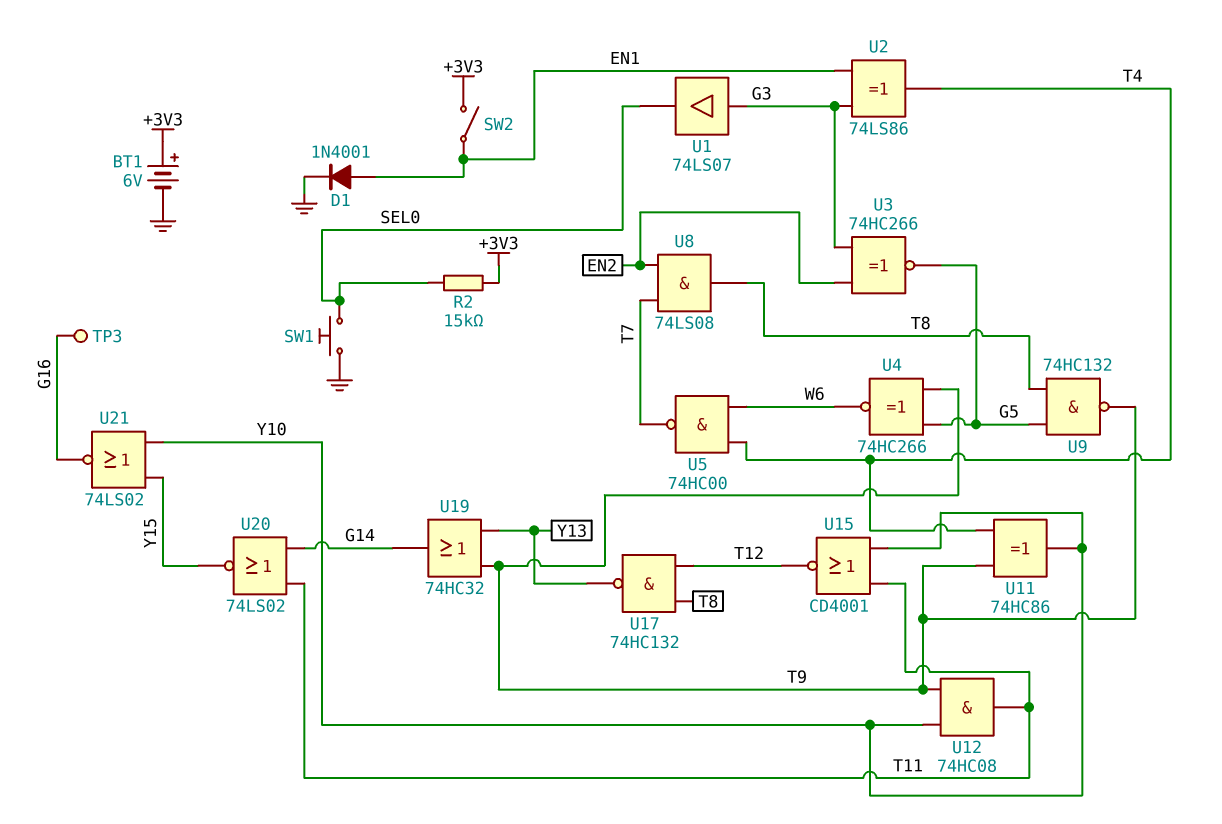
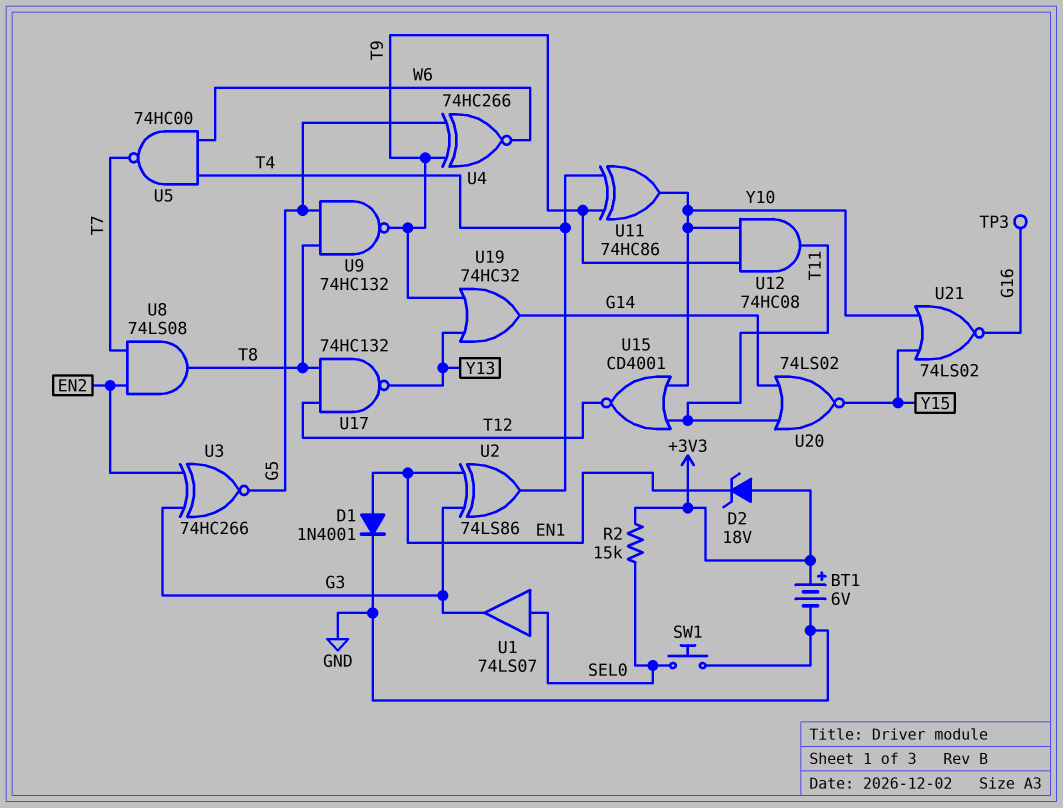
D2: none -> zener 18V (A +3V3, K EN1)
SW2: switch (+3V3, EN1) -> none
U1: buffer 74LS07 (in G3, out SEL0) -> buffer 74LS07 (in SEL0, out G3)

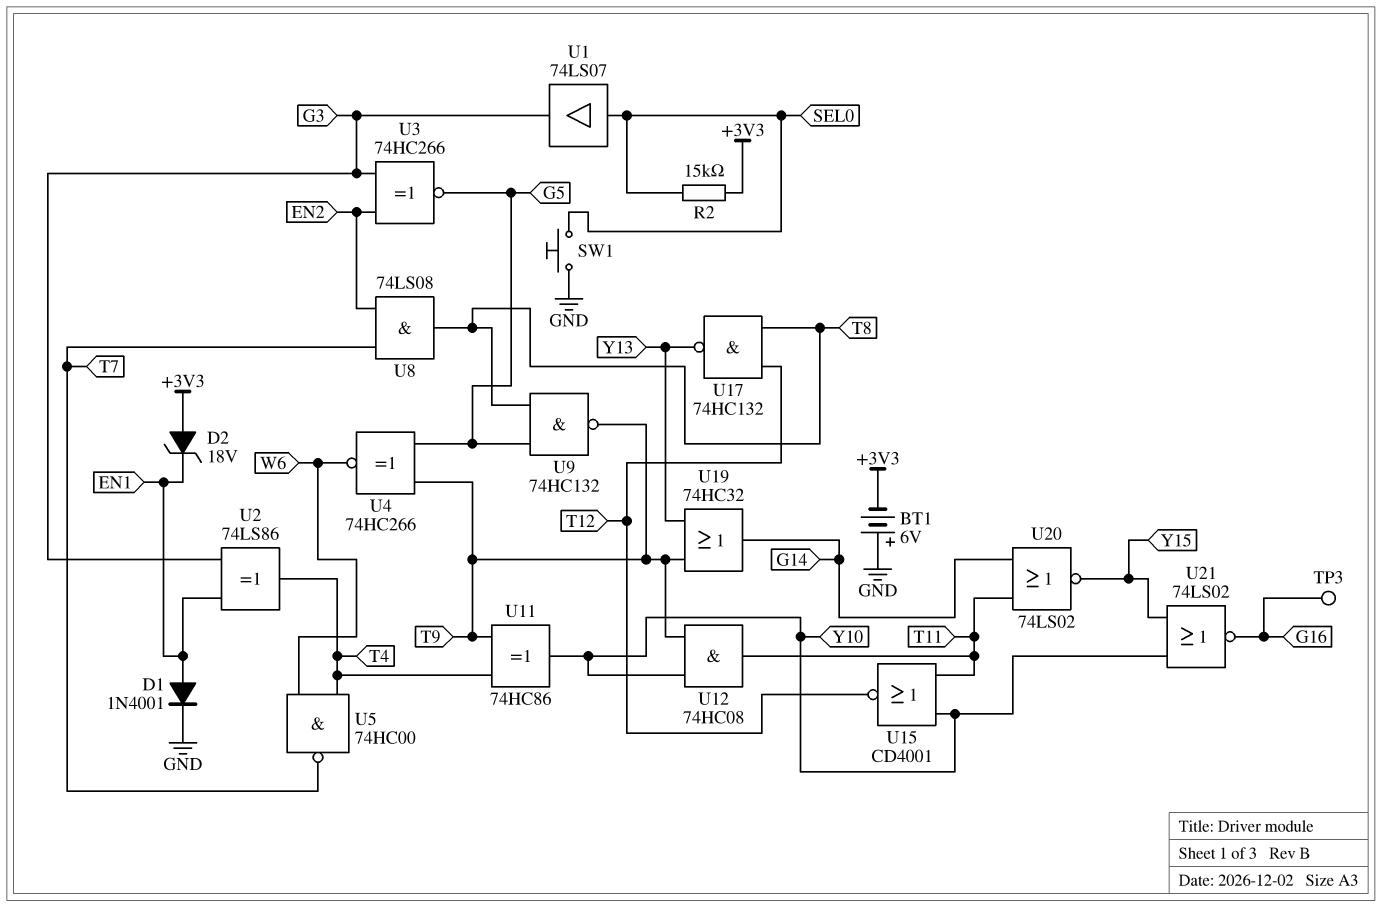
BT1: 6V (plus +3V3, minus GND) -> 6V (plus GND, minus +3V3)

